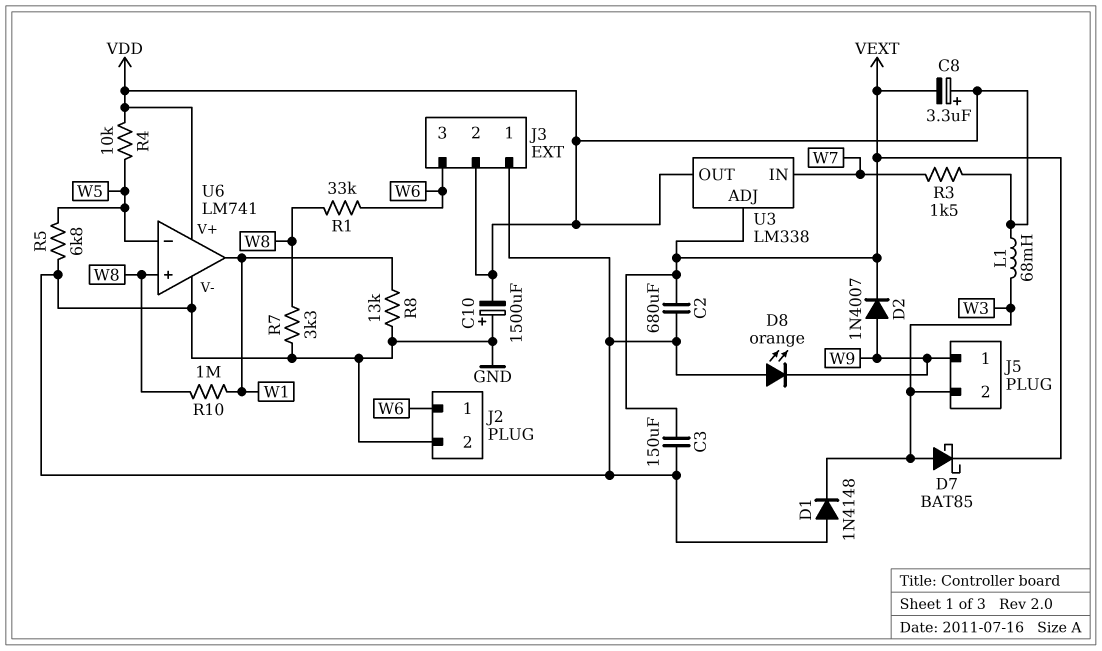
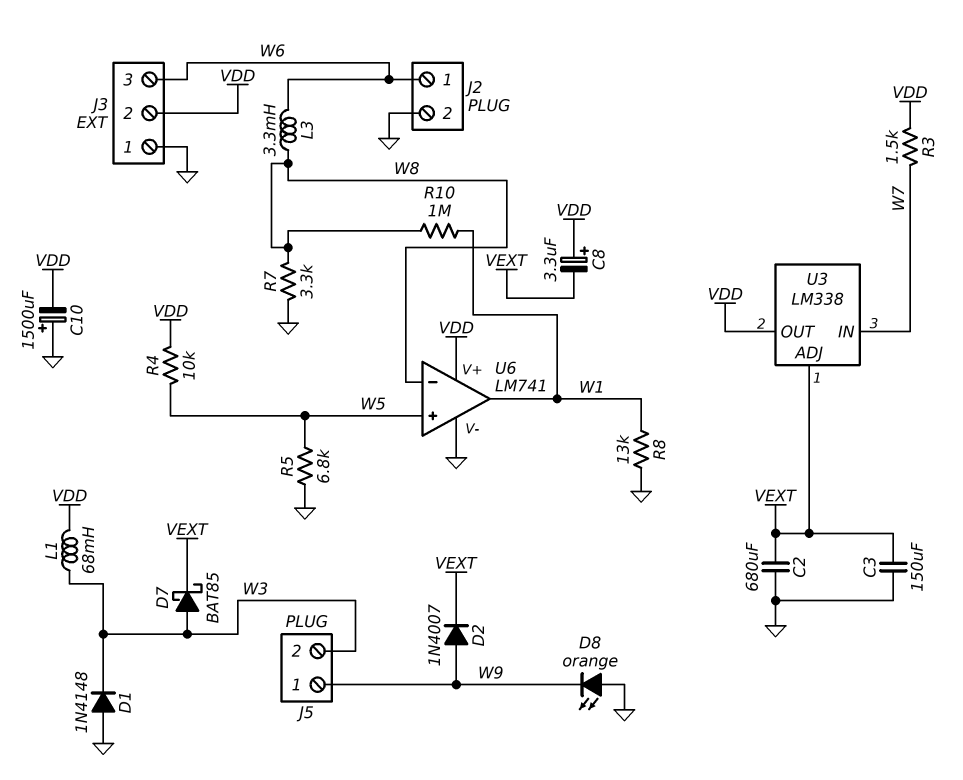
L3: none -> 3.3mH (W6, W8)
R1: 33k (W6, W8) -> none
U6 pin in+: W8 -> W5
U6 pin in-: W5 -> W8

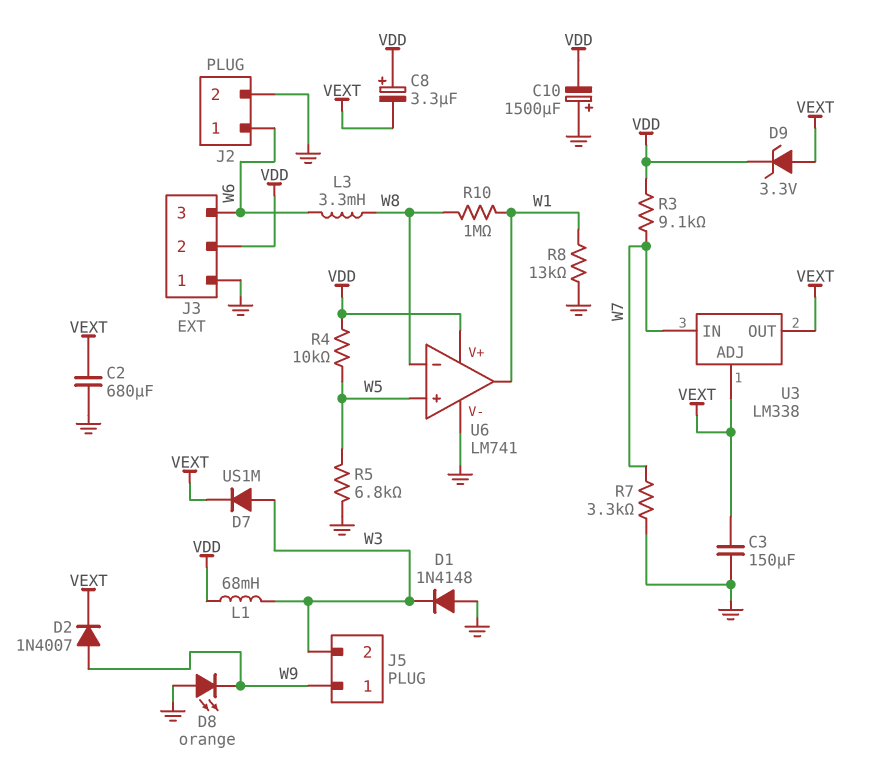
D7: schottky BAT85 (A W3, K VEXT) -> diode US1M (A W3, K VEXT)
D9: none -> zener 3.3V (A VEXT, K VDD)
R3: 1.5k (VDD, W7) -> 9.1k (VDD, W7)
R7: 3.3k (GND, W8) -> 3.3k (GND, W7)
U3 pin OUT: VDD -> VEXT

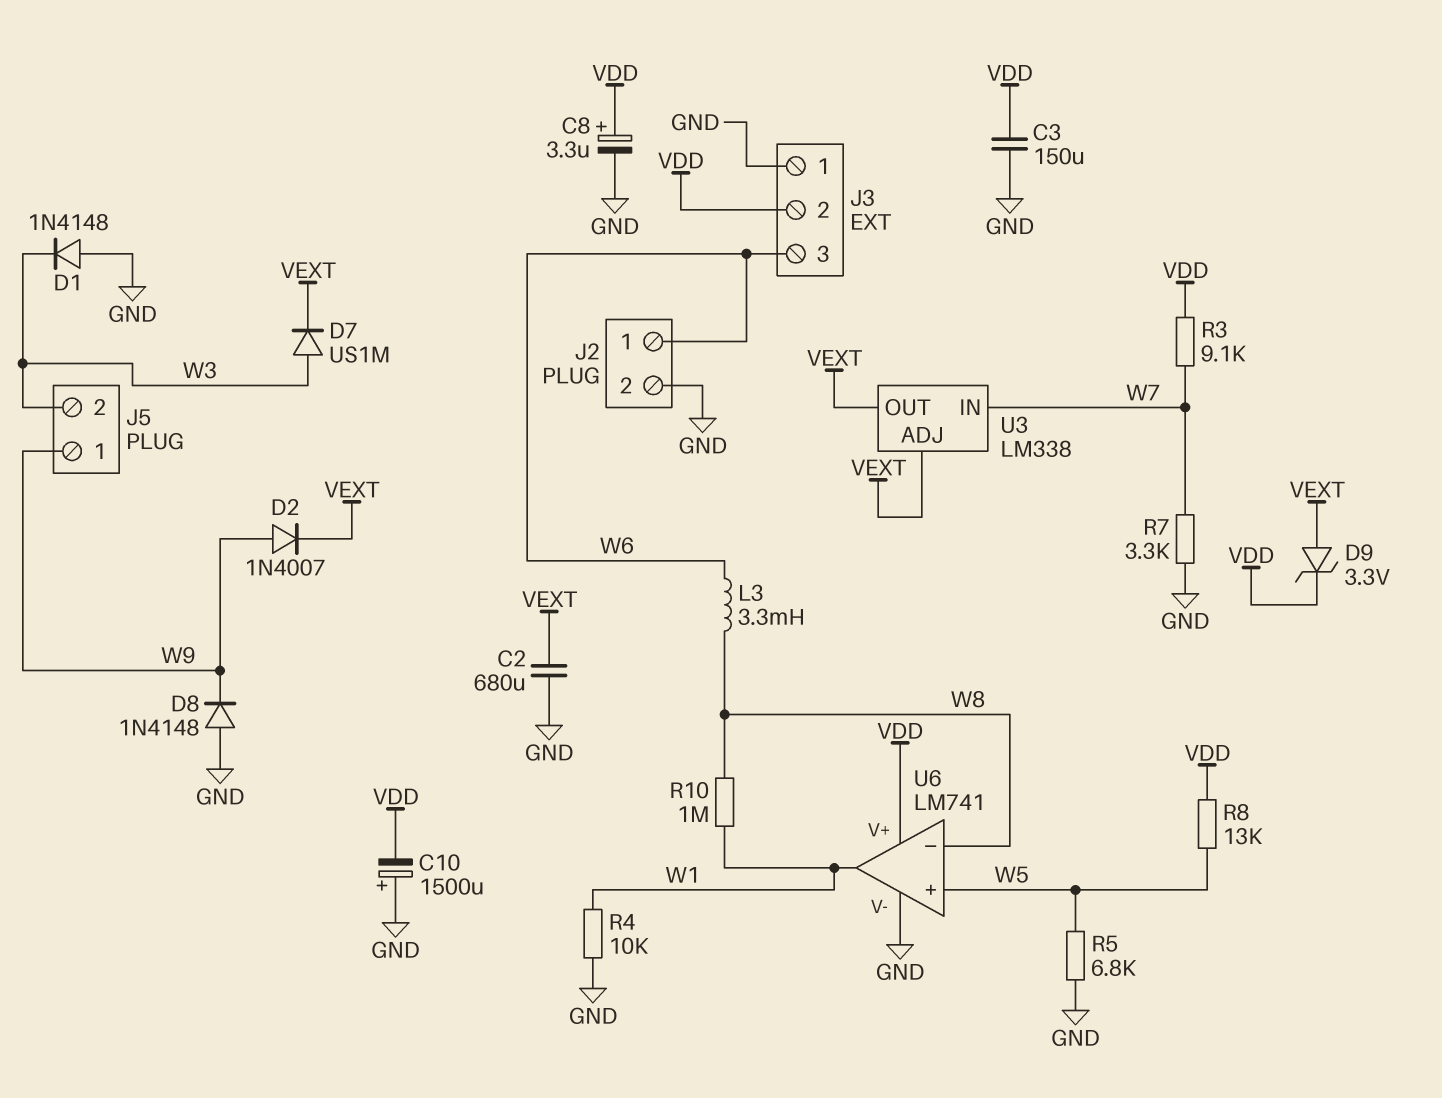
C3: 150uF (GND, VEXT) -> 150uF (GND, VDD)
C8: 3.3uF (plus VDD, minus VEXT) -> 3.3uF (plus VDD, minus GND)
D8: LED orange (A GND, K W9) -> diode 1N4148 (A GND, K W9)
L1: 68mH (VDD, W3) -> none
R4: 10k (VDD, W5) -> 10k (GND, W1)
R8: 13k (GND, W1) -> 13k (VDD, W5)

